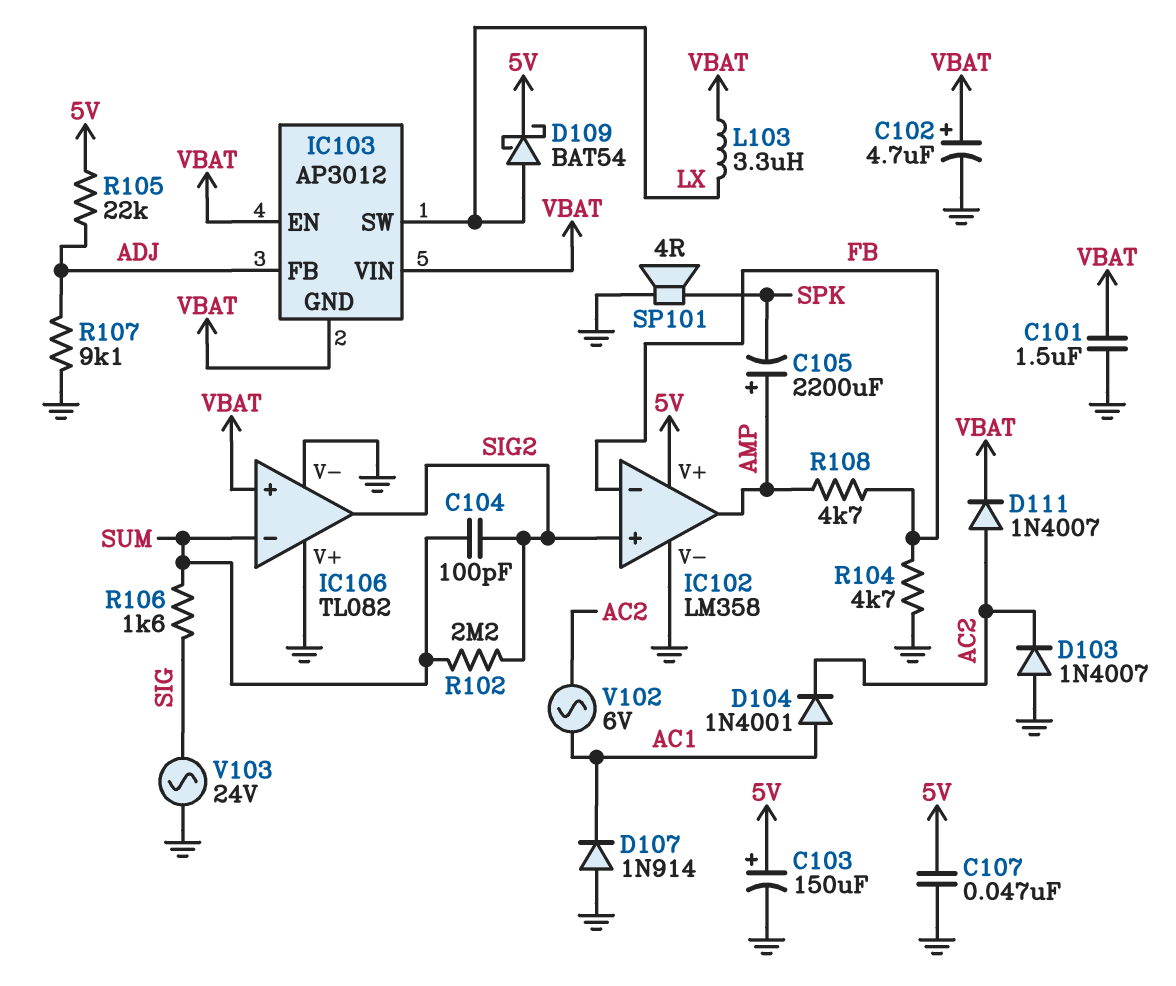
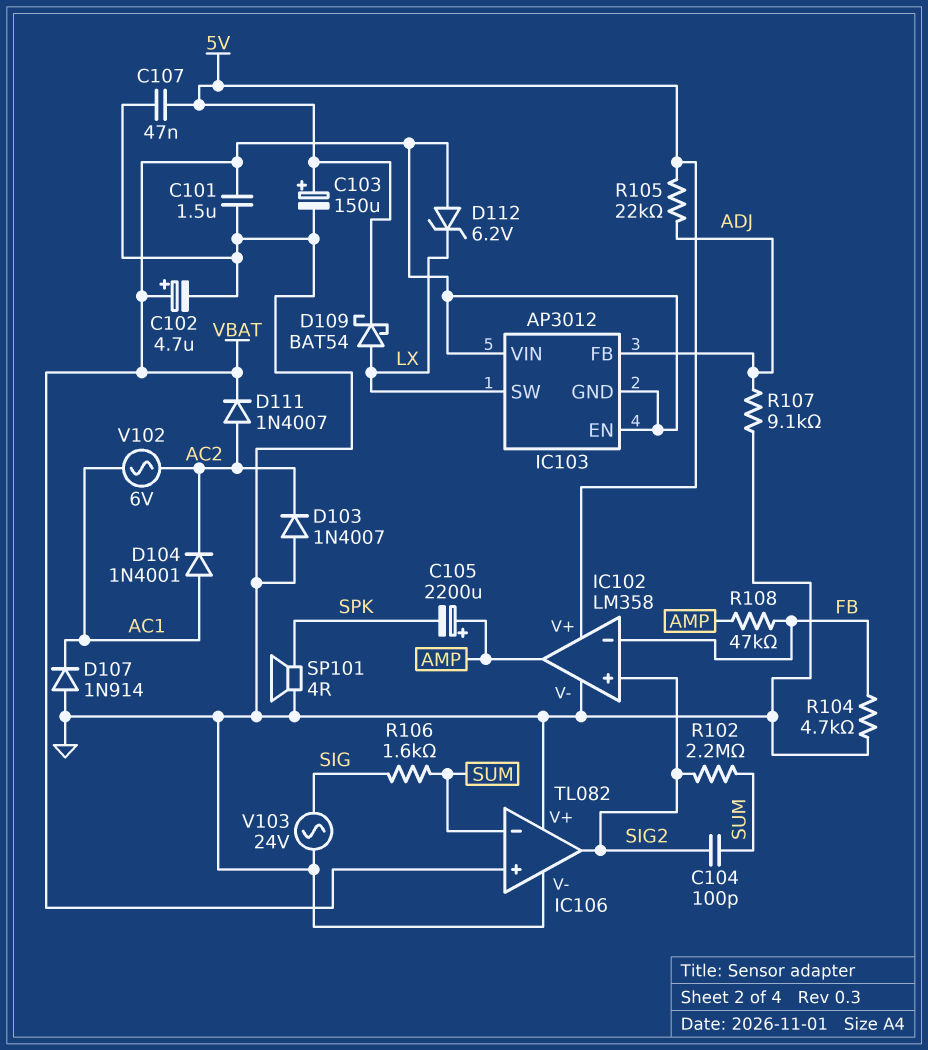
D112: none -> zener 6.2V (A VBAT, K LX)
L103: 3.3uH (LX, VBAT) -> none
R108: 4.7k (AMP, FB) -> 47k (AMP, FB)

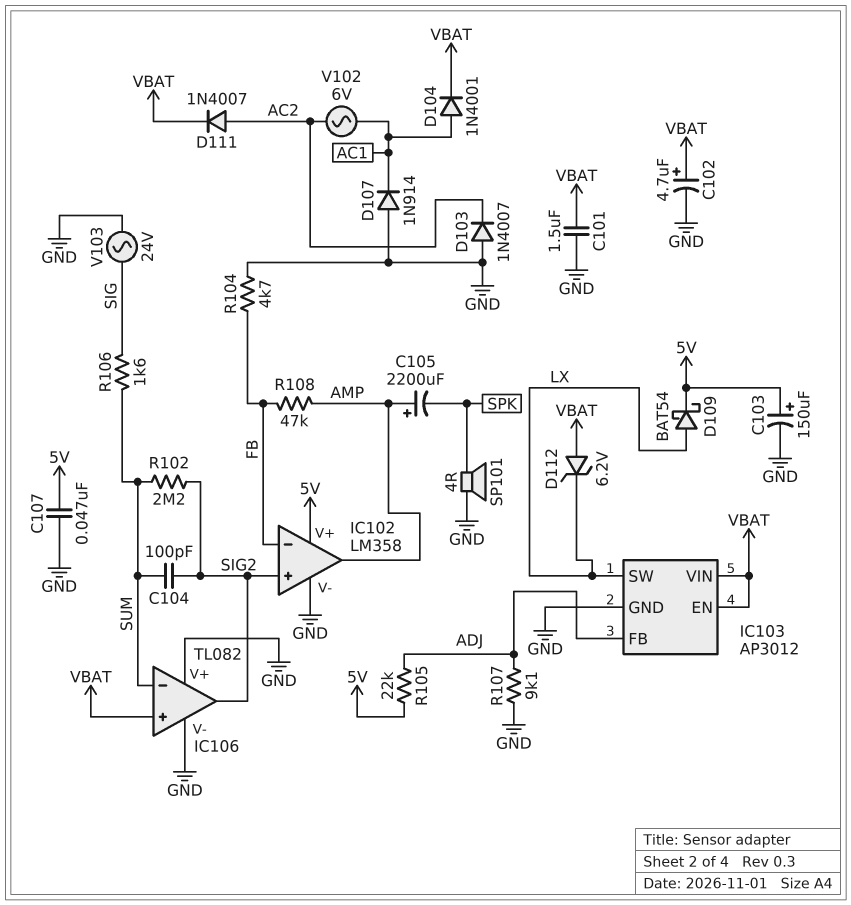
D104: diode 1N4001 (A AC1, K AC2) -> diode 1N4001 (A AC1, K VBAT)
IC103 pin GND: VBAT -> GND

